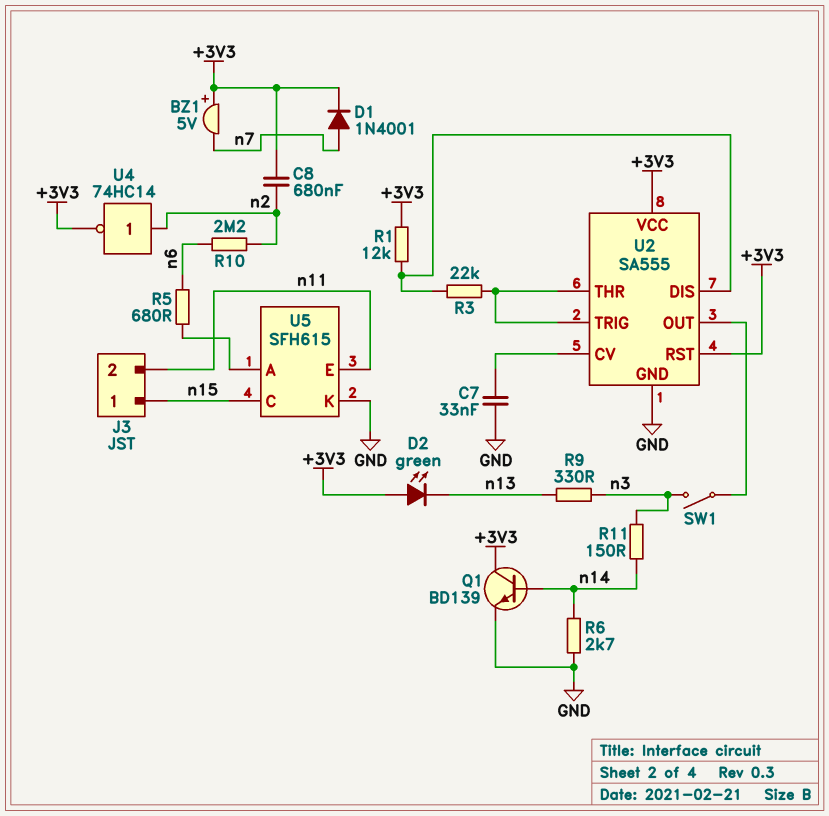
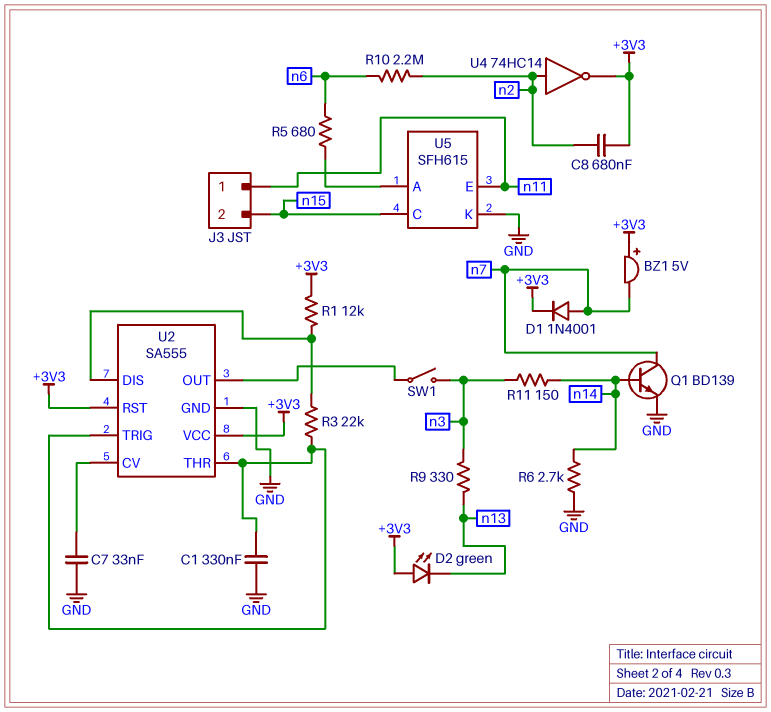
C1: none -> 330nF (GND, U2/THR)
J3 pin 1: n15 -> n11
J3 pin 2: n11 -> n15
Q1: NPN BD139 (B n14, C +3V3, E GND) -> NPN BD139 (B n14, C n7, E GND)

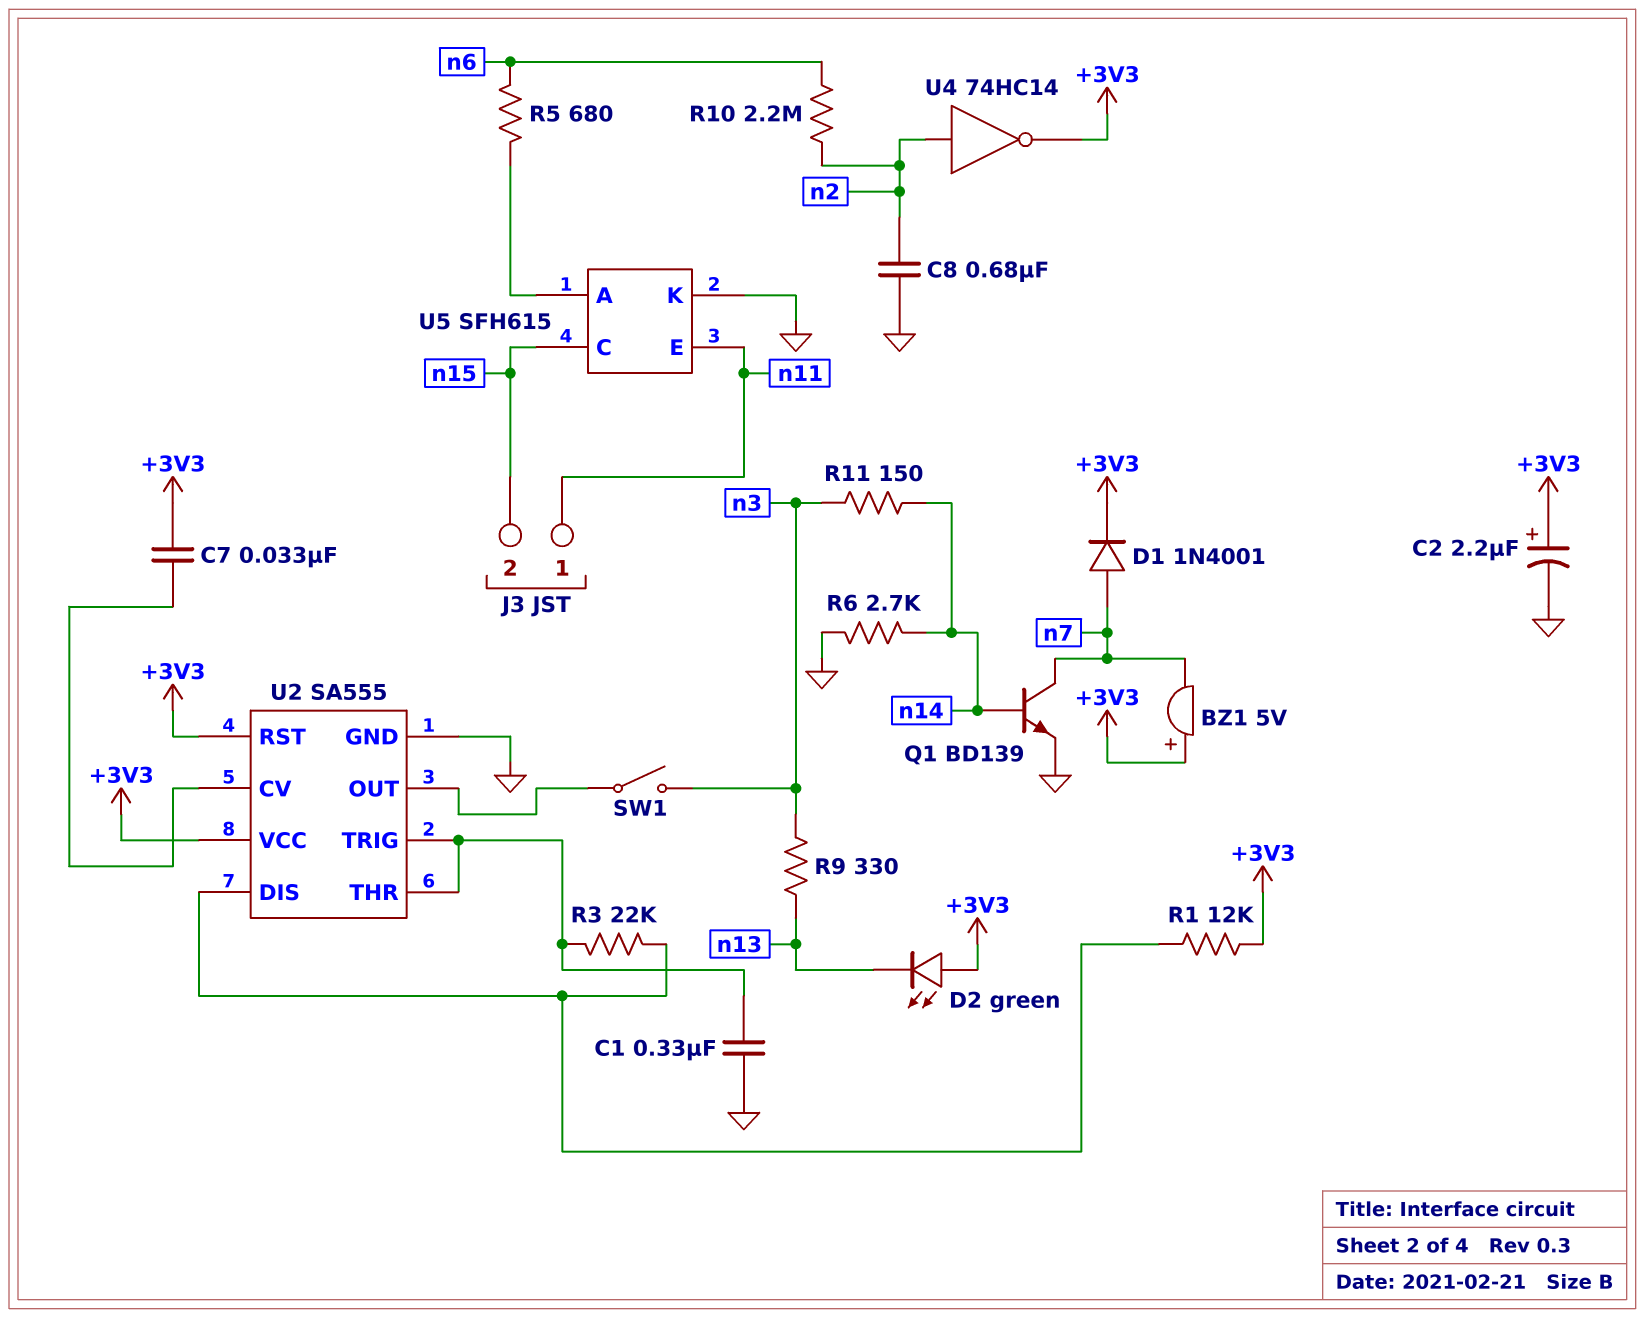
C2: none -> 2.2uF (plus +3V3, minus GND)
C7: 33nF (GND, U2/CV) -> 33nF (+3V3, U2/CV)
C8: 680nF (+3V3, n2) -> 680nF (GND, n2)

